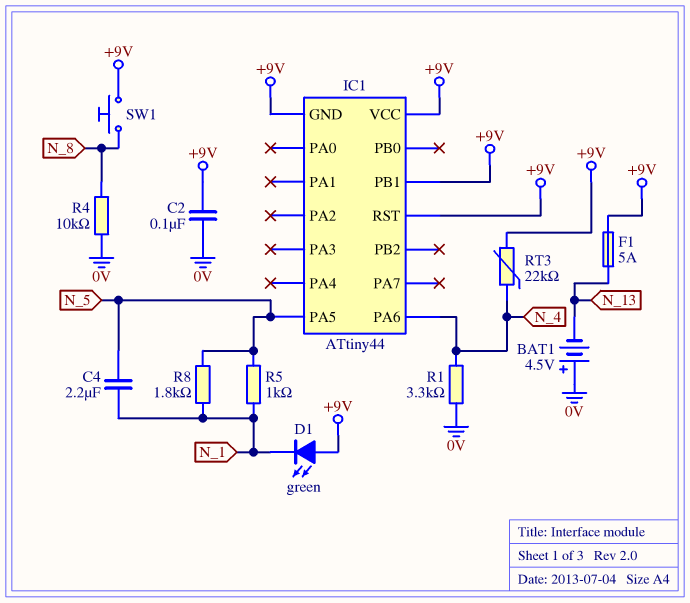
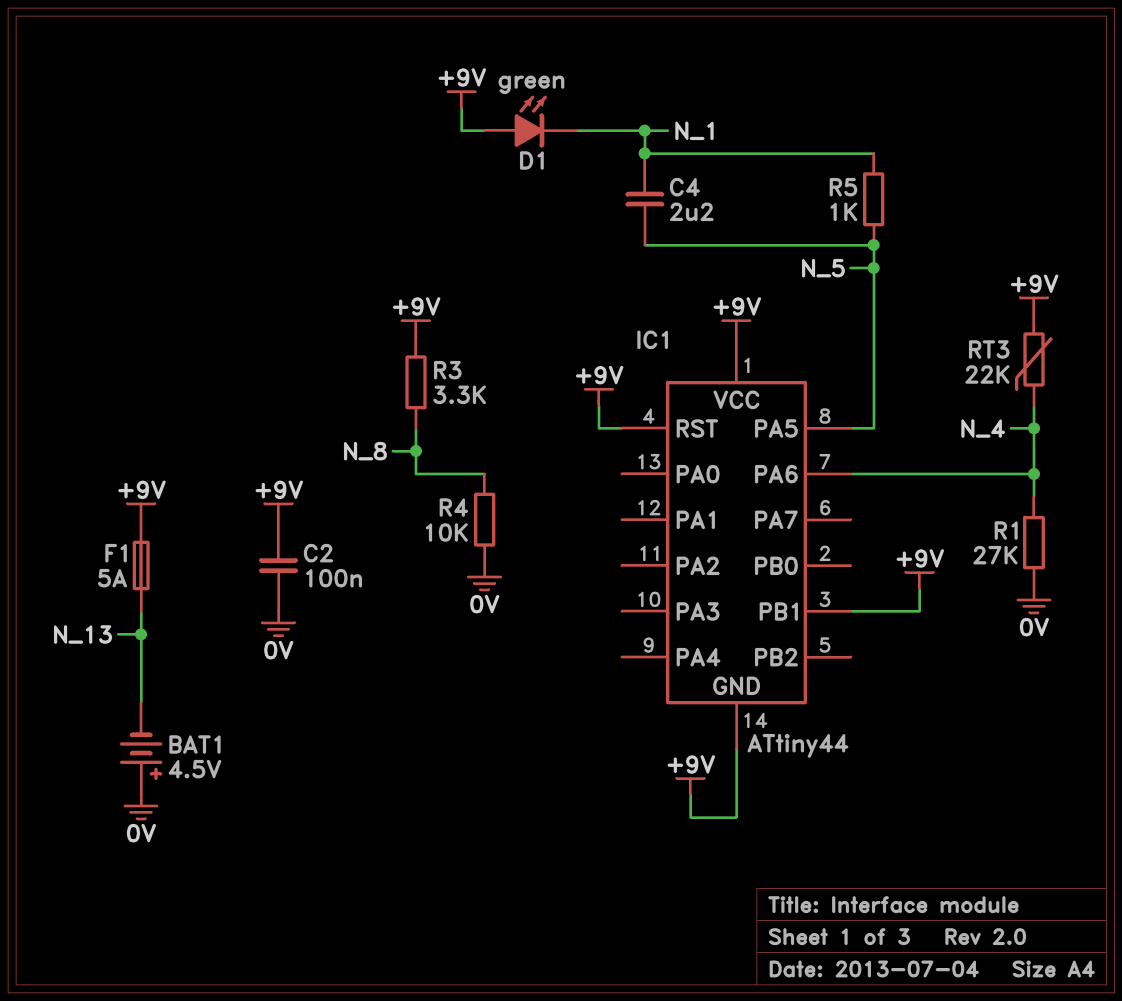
R1: 3.3k (0V, N_4) -> 27k (0V, N_4)
R3: none -> 3.3k (+9V, N_8)
R8: 1.8k (N_1, N_5) -> none
SW1: button (+9V, N_8) -> none

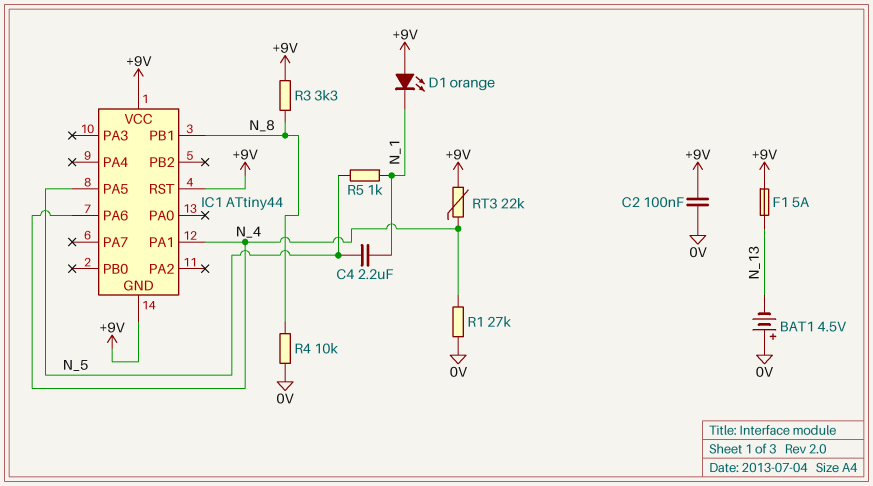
D1: LED green (A +9V, K N_1) -> LED orange (A +9V, K N_1)
IC1 pin PA1: none -> N_4
IC1 pin PB1: +9V -> N_8

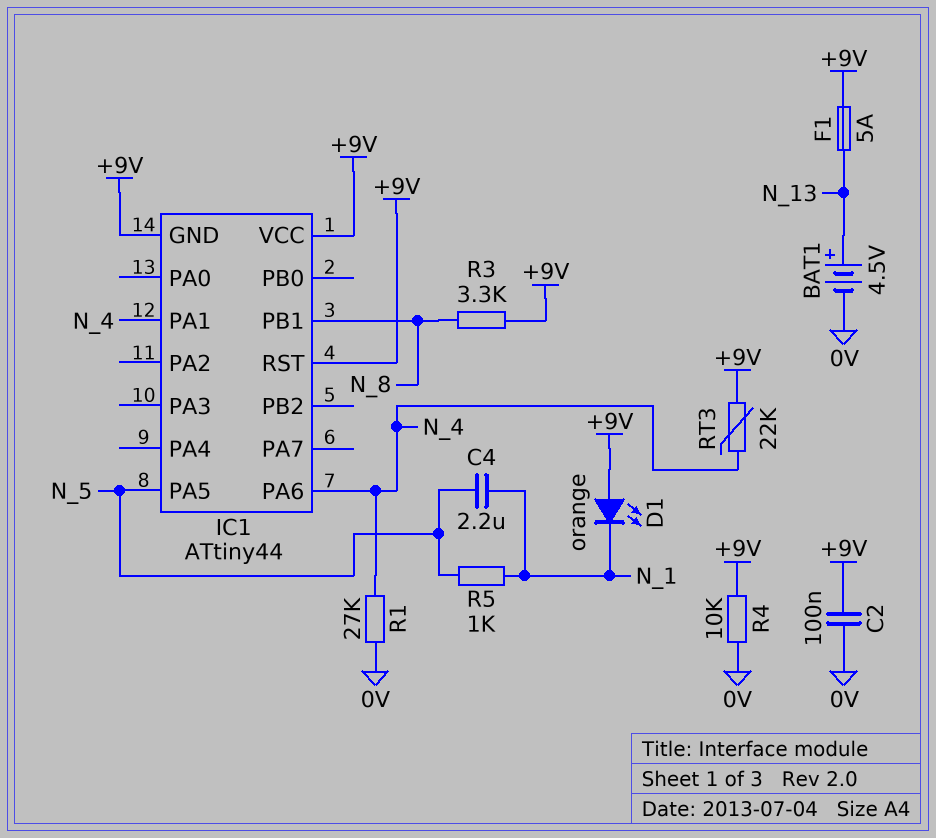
BAT1: 4.5V (plus 0V, minus N_13) -> 4.5V (plus N_13, minus 0V)
R4: 10k (0V, N_8) -> 10k (+9V, 0V)

